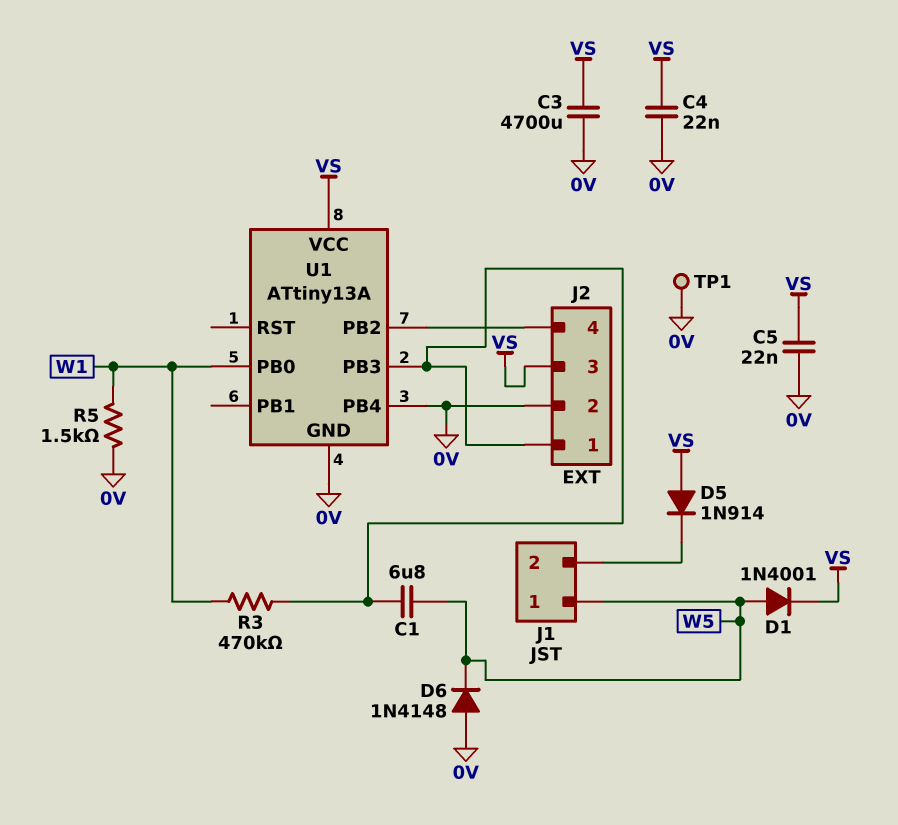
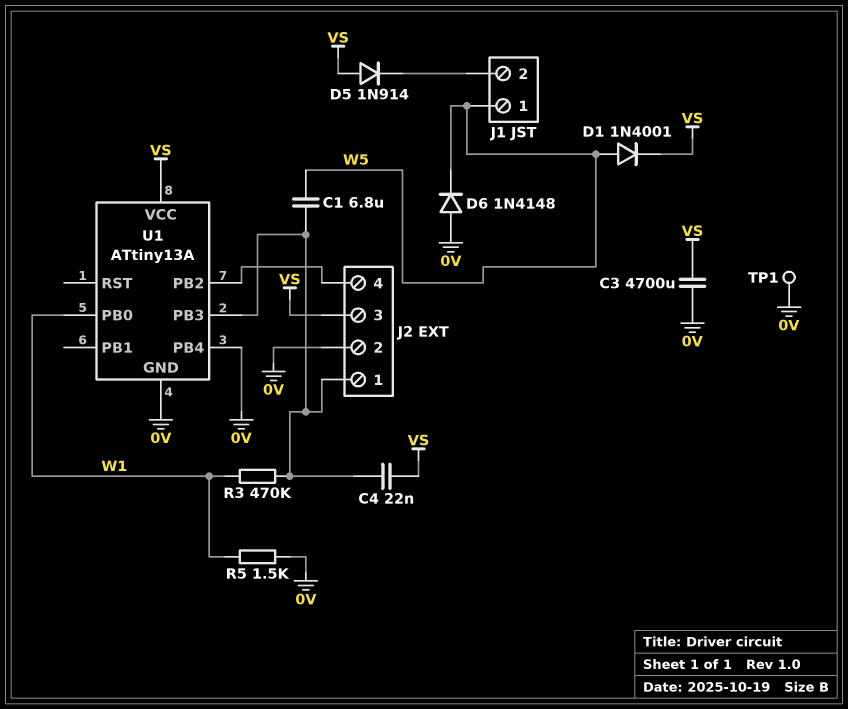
C4: 22nF (0V, VS) -> 22nF (J2/1, VS)
C5: 22nF (0V, VS) -> none

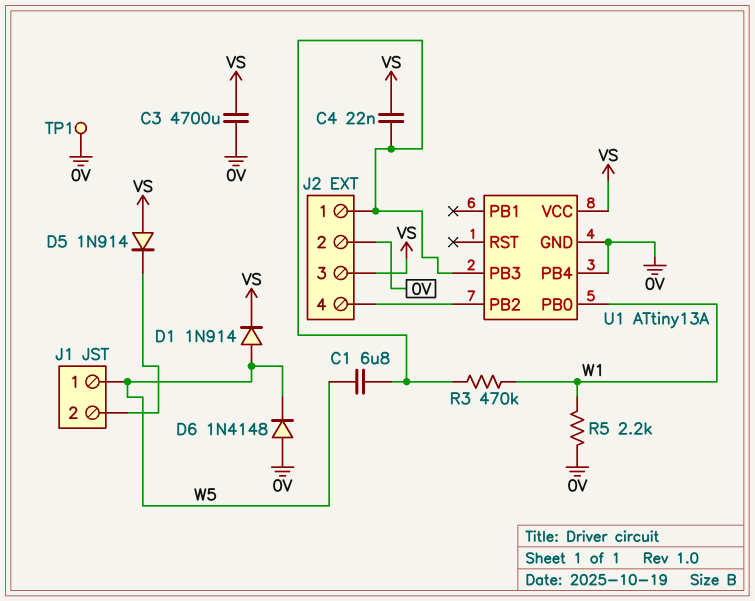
D1: diode 1N4001 (A W5, K VS) -> diode 1N914 (A W5, K VS)
R5: 1.5k (0V, W1) -> 2.2k (0V, W1)

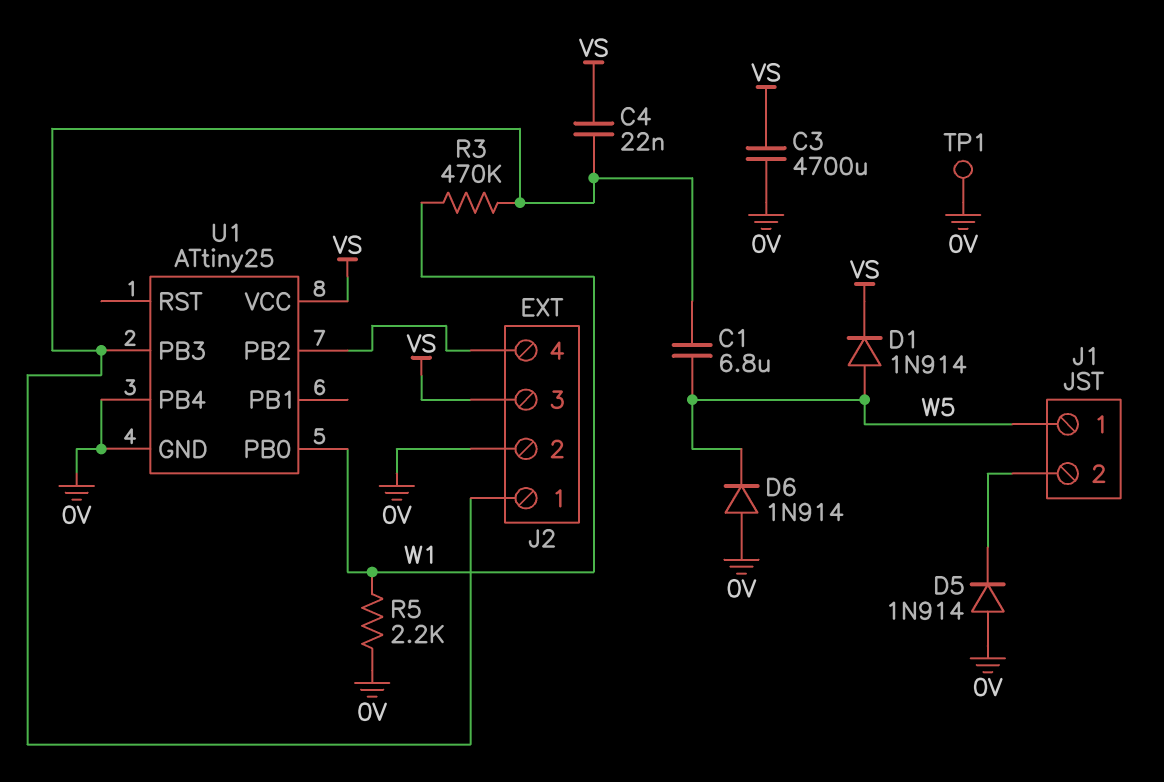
D5: diode 1N914 (A VS, K J1/2) -> diode 1N914 (A 0V, K J1/2)
D6: diode 1N4148 (A 0V, K W5) -> diode 1N914 (A 0V, K W5)
U1: ATtiny13A -> ATtiny25

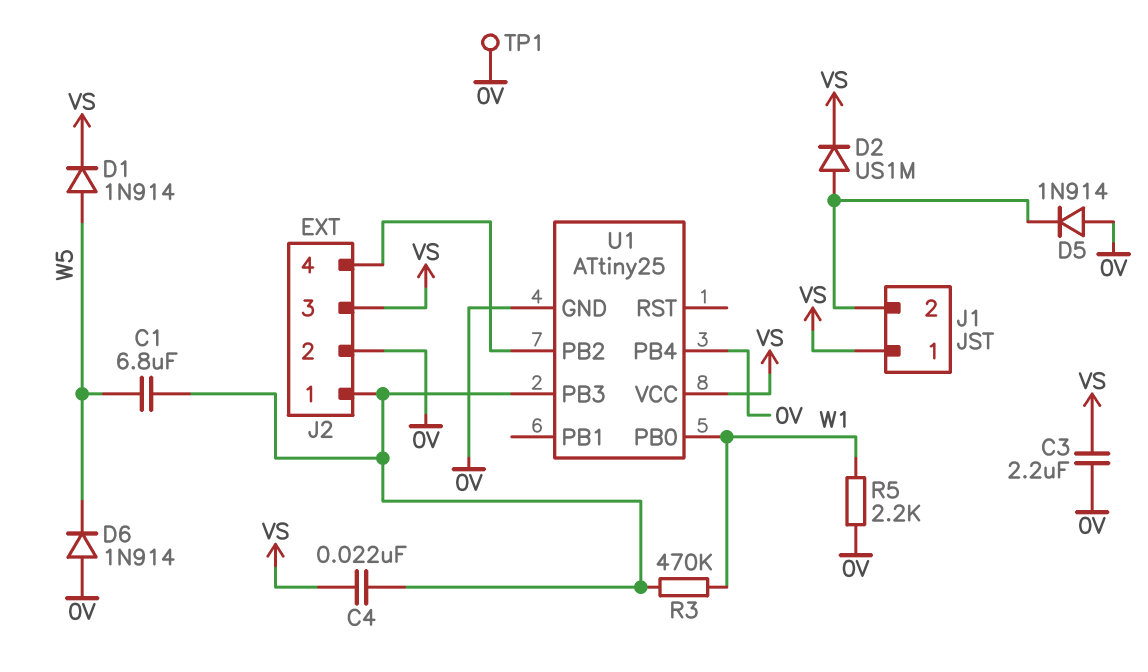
C3: 4700uF (0V, VS) -> 2.2uF (0V, VS)
D2: none -> diode US1M (A J1/2, K VS)
J1 pin 1: W5 -> VS

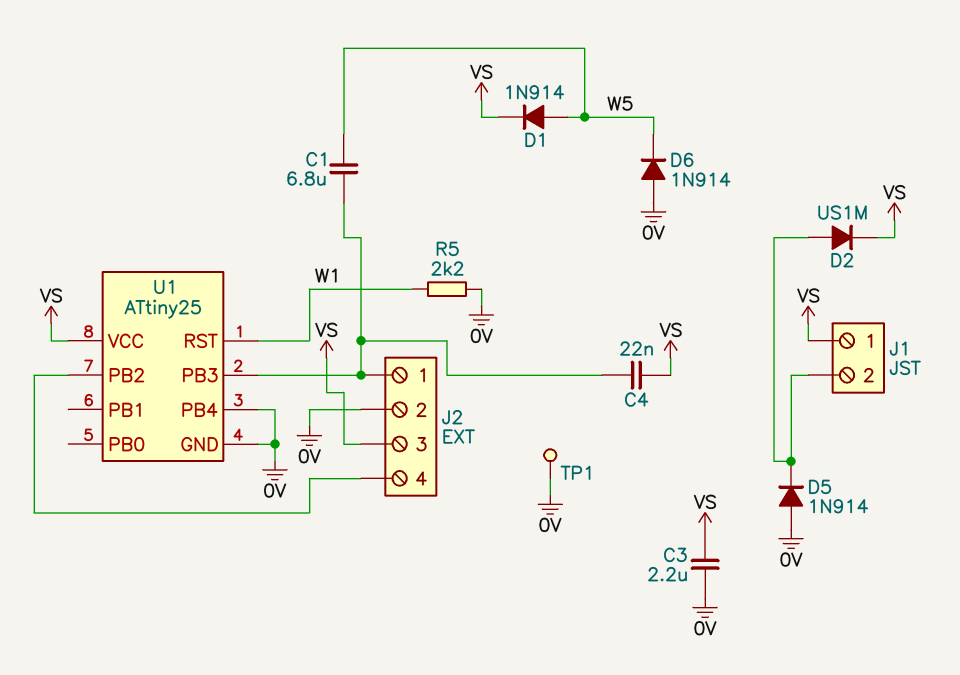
R3: 470k (J2/1, W1) -> none
U1 pin PB0: W1 -> none
U1 pin RST: none -> W1

